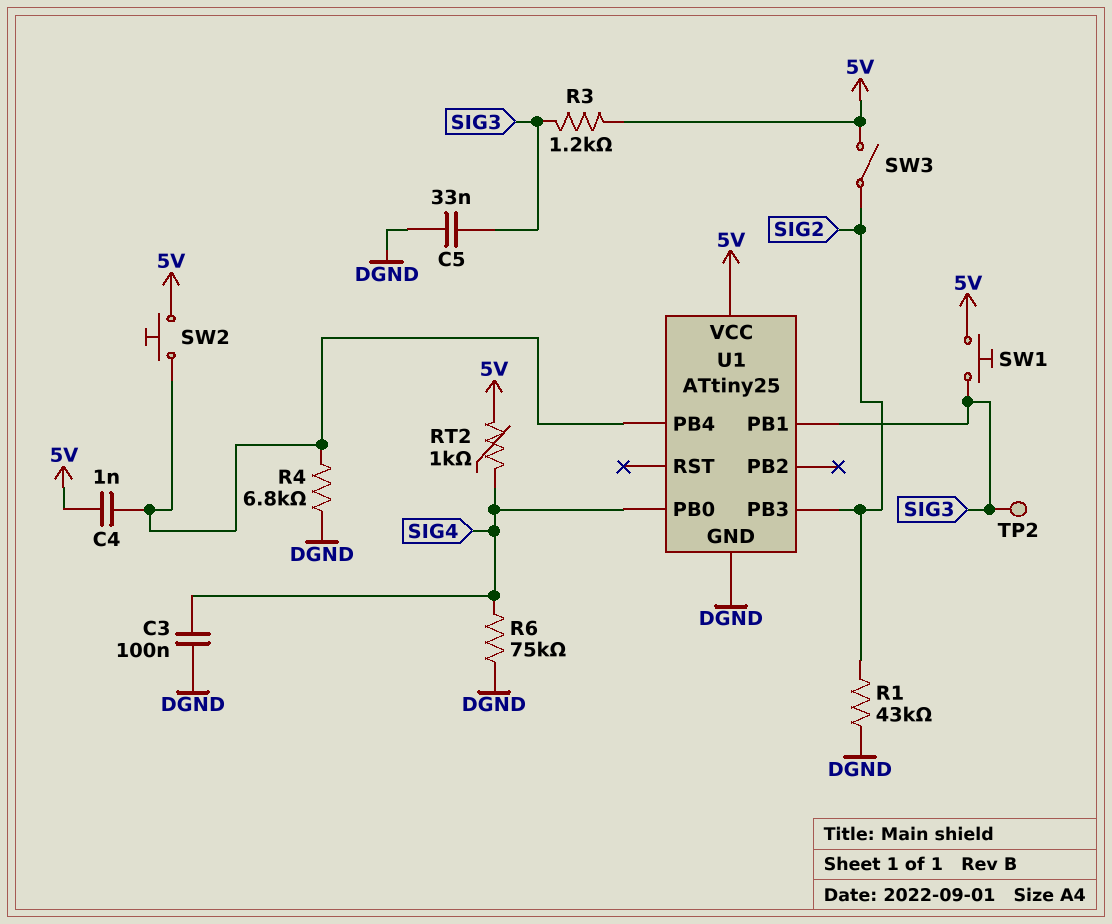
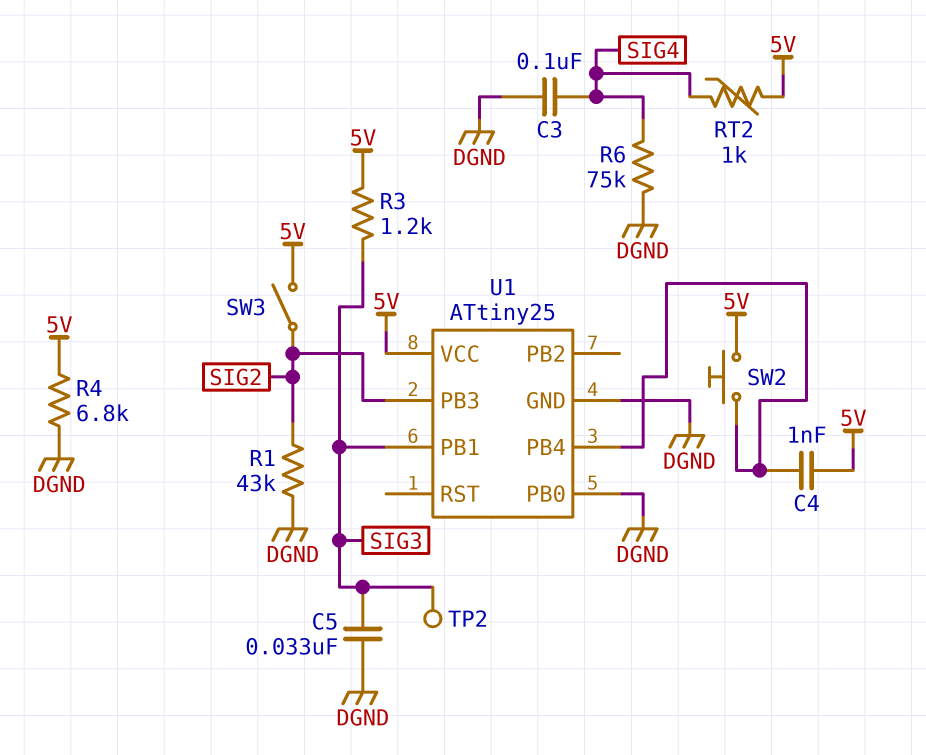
R4: 6.8k (DGND, U1/PB4) -> 6.8k (5V, DGND)
SW1: button (5V, SIG3) -> none
U1 pin PB0: SIG4 -> DGND

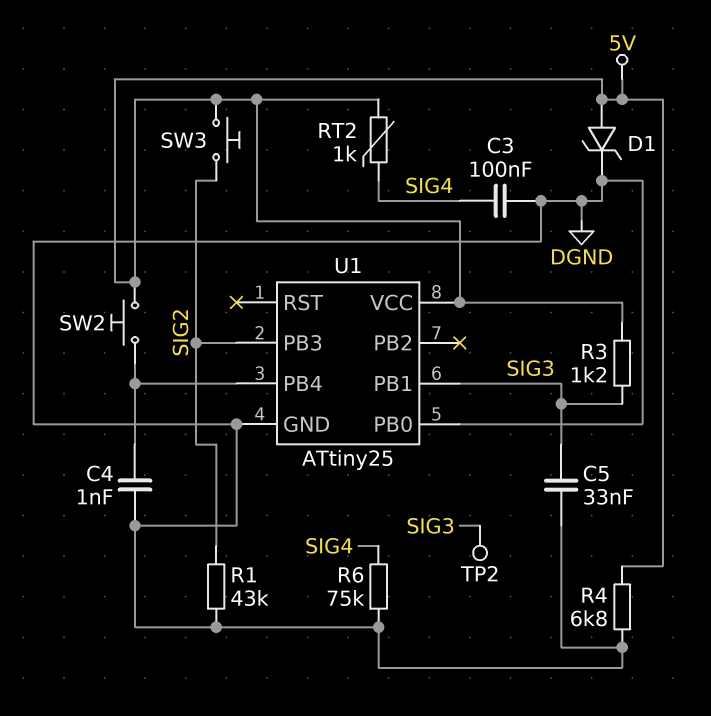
C4: 1nF (5V, U1/PB4) -> 1nF (DGND, U1/PB4)
D1: none -> zener (A 5V, K DGND)
SW3: switch (5V, SIG2) -> button (5V, SIG2)

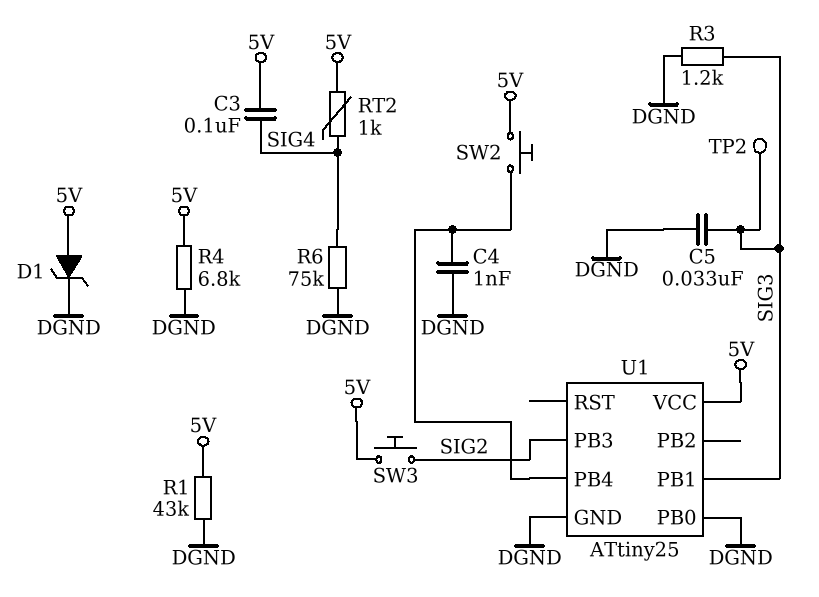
C3: 100nF (DGND, SIG4) -> 100nF (5V, SIG4)
R1: 43k (DGND, SIG2) -> 43k (5V, DGND)
R3: 1.2k (5V, SIG3) -> 1.2k (DGND, SIG3)

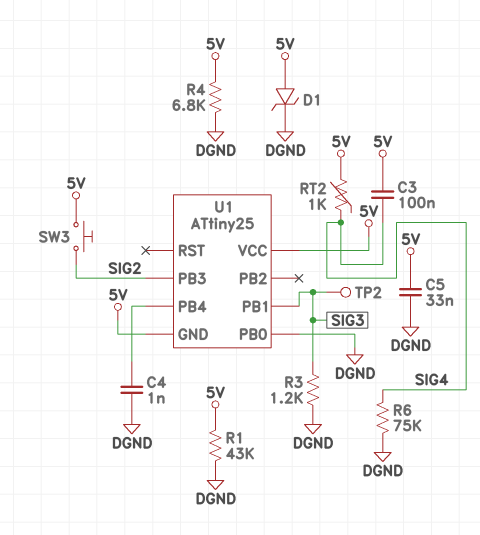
C5: 33nF (DGND, SIG3) -> 33nF (5V, DGND)
SW2: button (5V, U1/PB4) -> none
U1 pin GND: DGND -> 5V

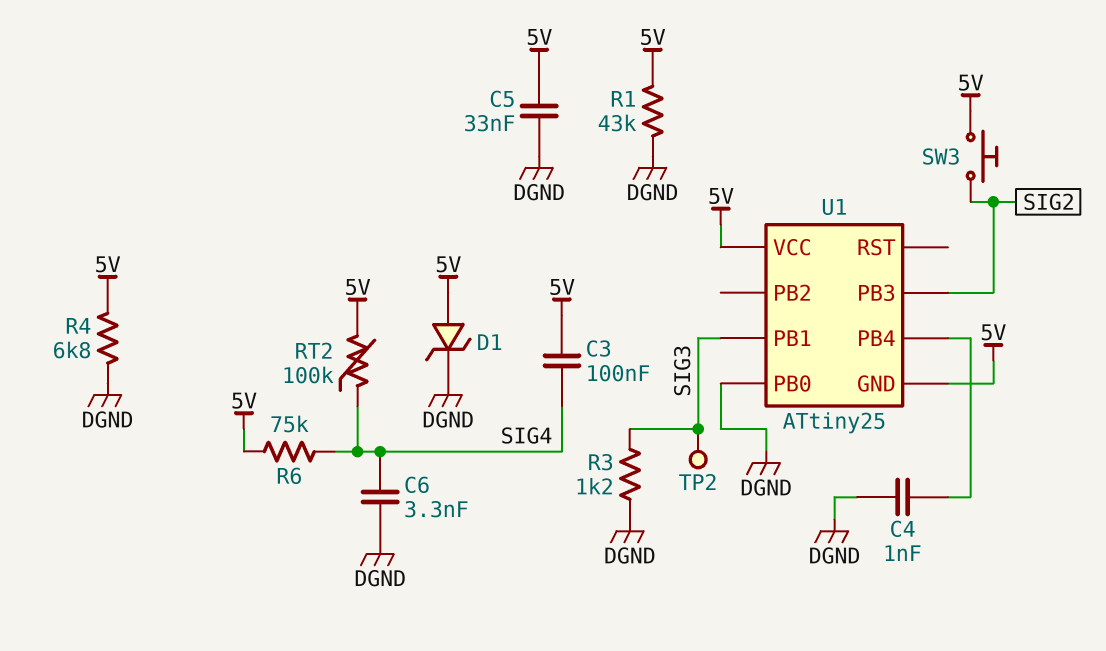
C6: none -> 3.3nF (DGND, SIG4)
R6: 75k (DGND, SIG4) -> 75k (5V, SIG4)
RT2: 1k (5V, SIG4) -> 100k (5V, SIG4)

